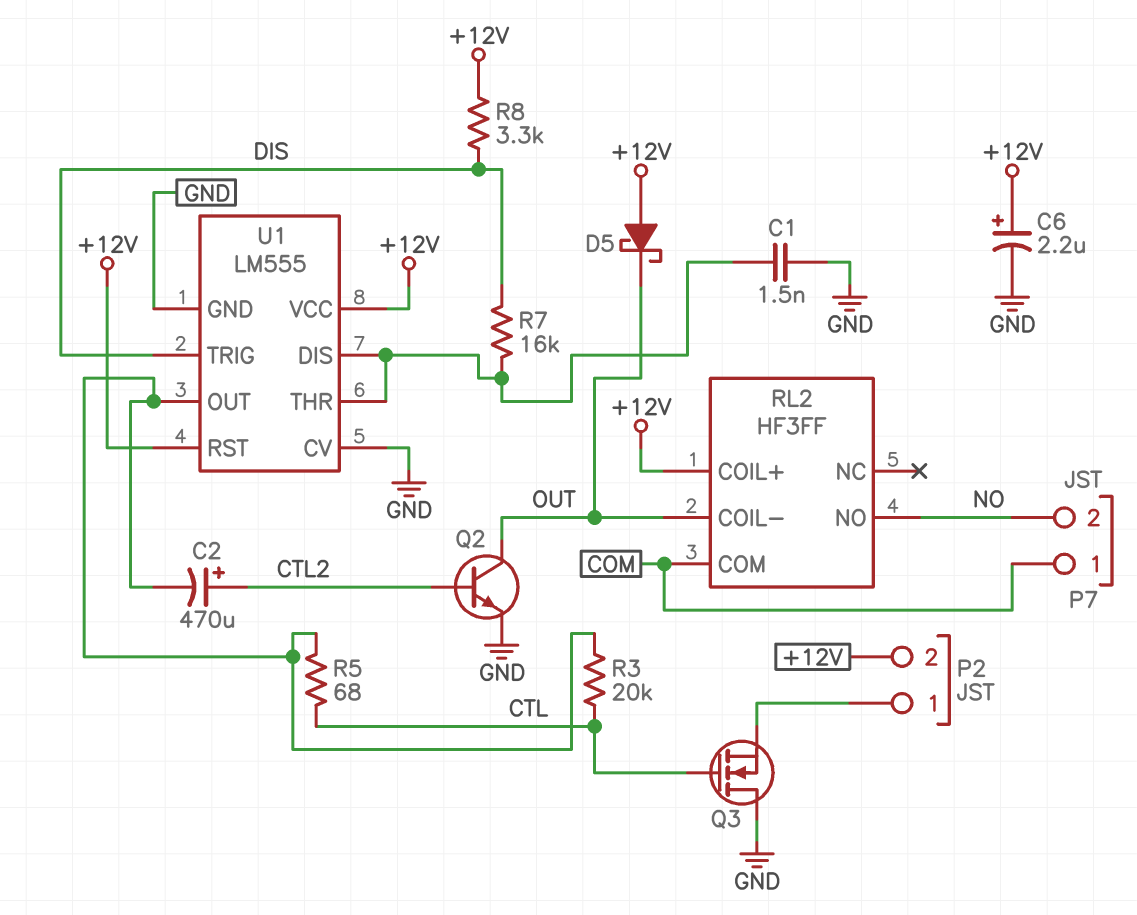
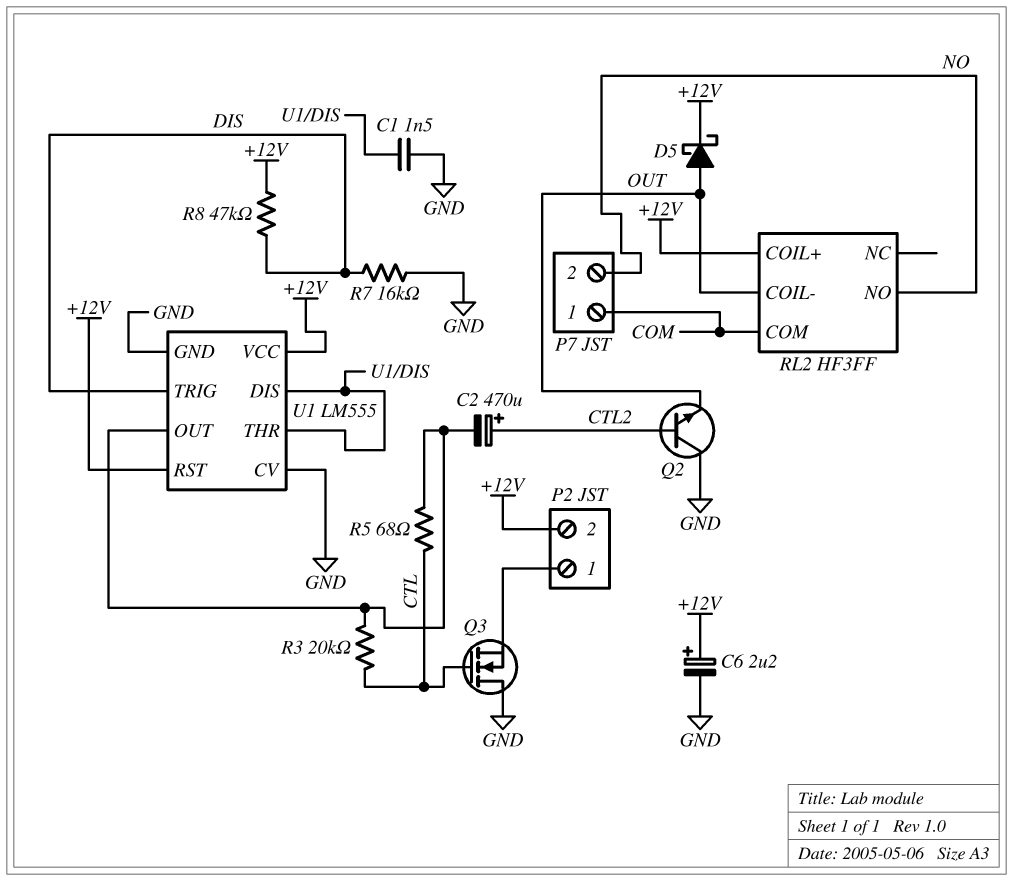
D5: schottky (A +12V, K OUT) -> schottky (A OUT, K +12V)
Q2: NPN (B CTL2, C OUT, E GND) -> NPN (B CTL2, C GND, E OUT)
R7: 16k (DIS, U1/DIS) -> 16k (DIS, GND)
R8: 3.3k (+12V, DIS) -> 47k (+12V, DIS)

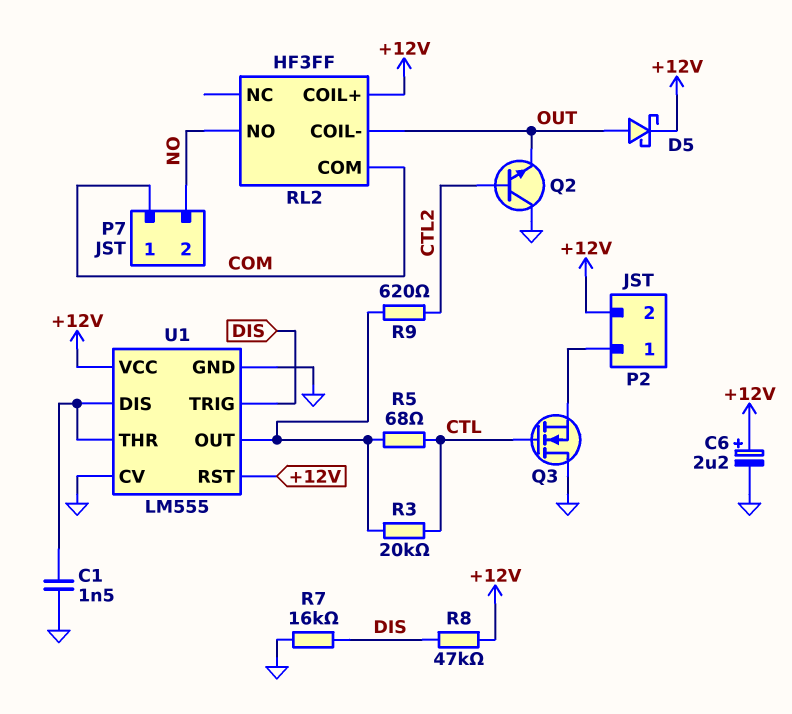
C2: 470uF (plus CTL2, minus U1/OUT) -> none
R9: none -> 620 (CTL2, U1/OUT)

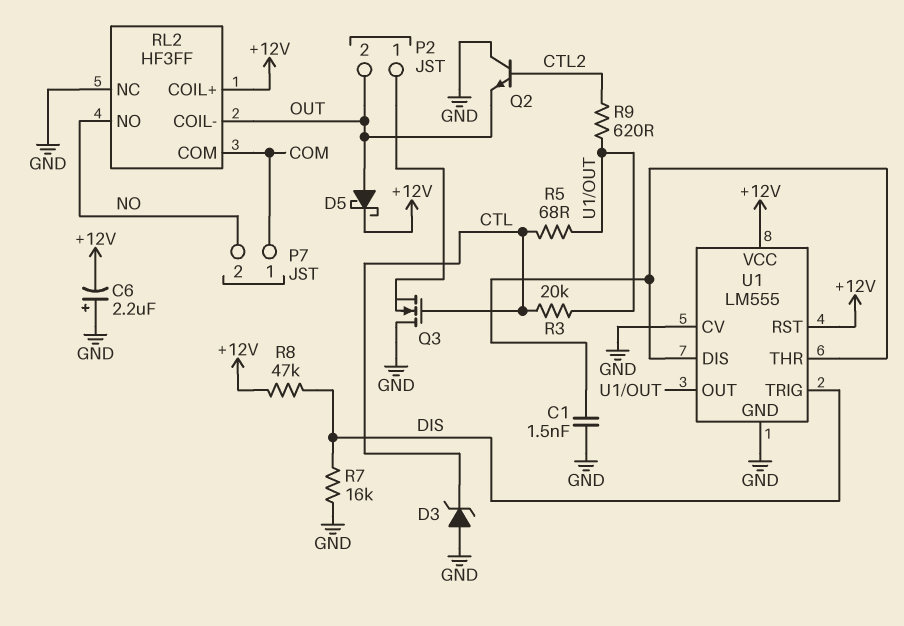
C6: 2.2uF (plus +12V, minus GND) -> 2.2uF (plus GND, minus +12V)
D3: none -> zener (A GND, K CTL)
P2 pin 2: +12V -> OUT
RL2 pin NC: none -> GND

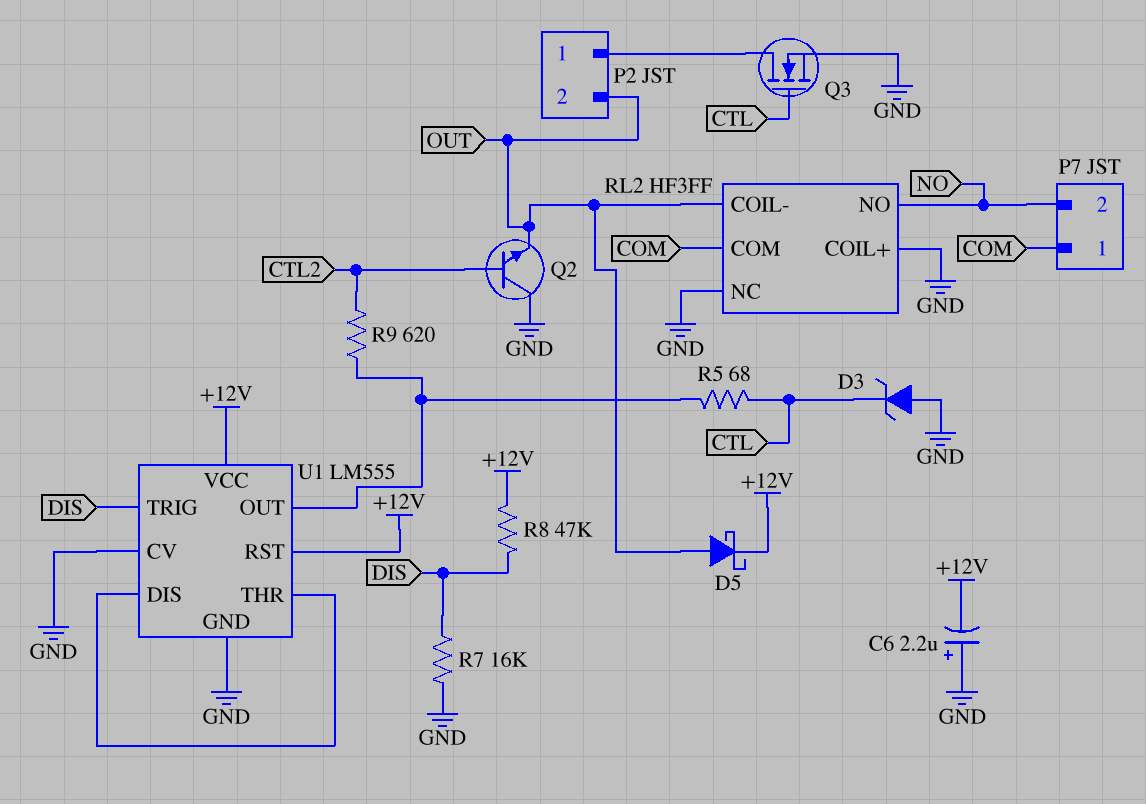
C1: 1.5nF (GND, U1/DIS) -> none
Q3: NMOS (G CTL, D GND, S P2/1) -> NMOS (G CTL, D P2/1, S GND)
R3: 20k (CTL, U1/OUT) -> none
RL2 pin COIL+: +12V -> GND

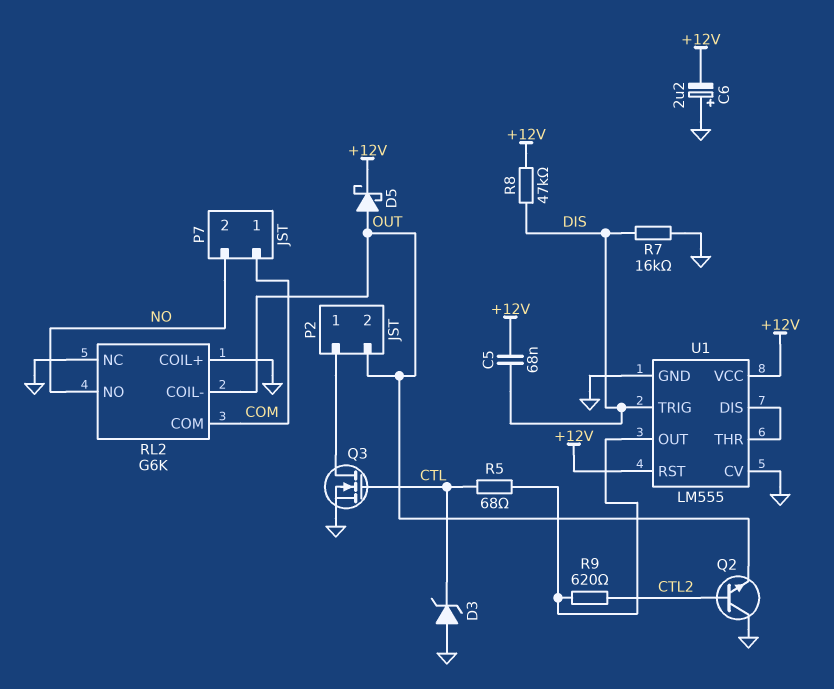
C5: none -> 68nF (+12V, DIS)
RL2: HF3FF -> G6K

